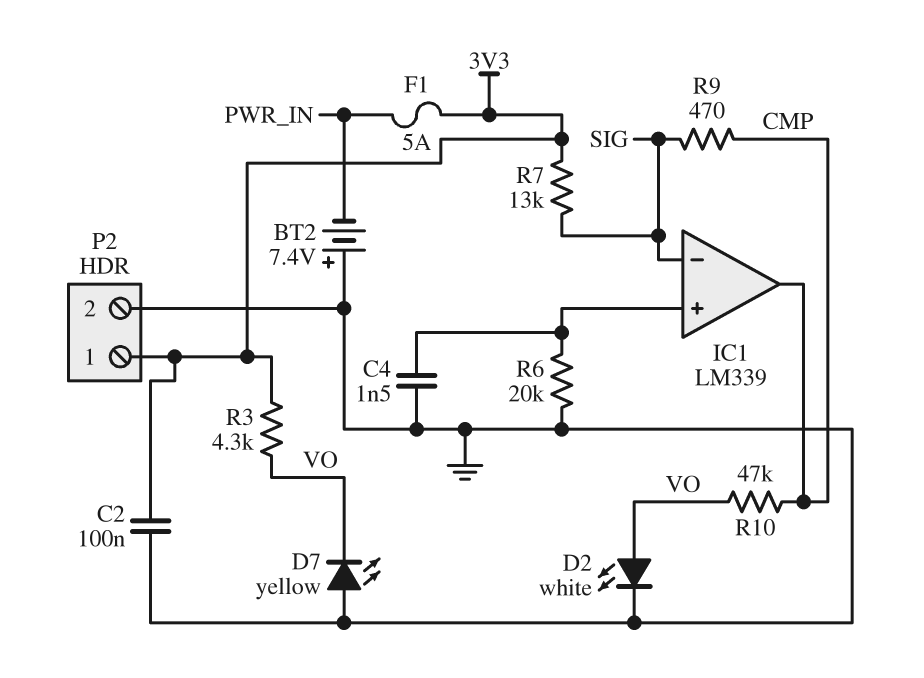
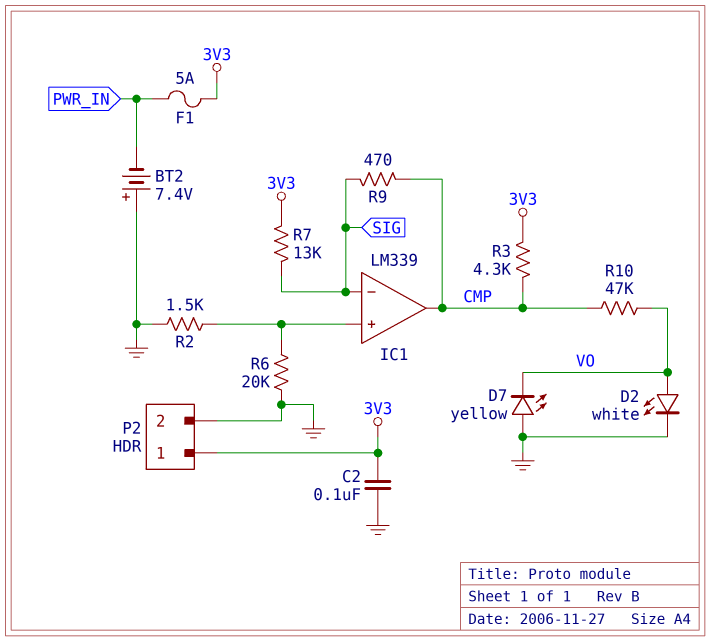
C4: 1.5nF (GND, IC1/in+) -> none
R2: none -> 1.5k (GND, IC1/in+)
R3: 4.3k (3V3, VO) -> 4.3k (3V3, CMP)

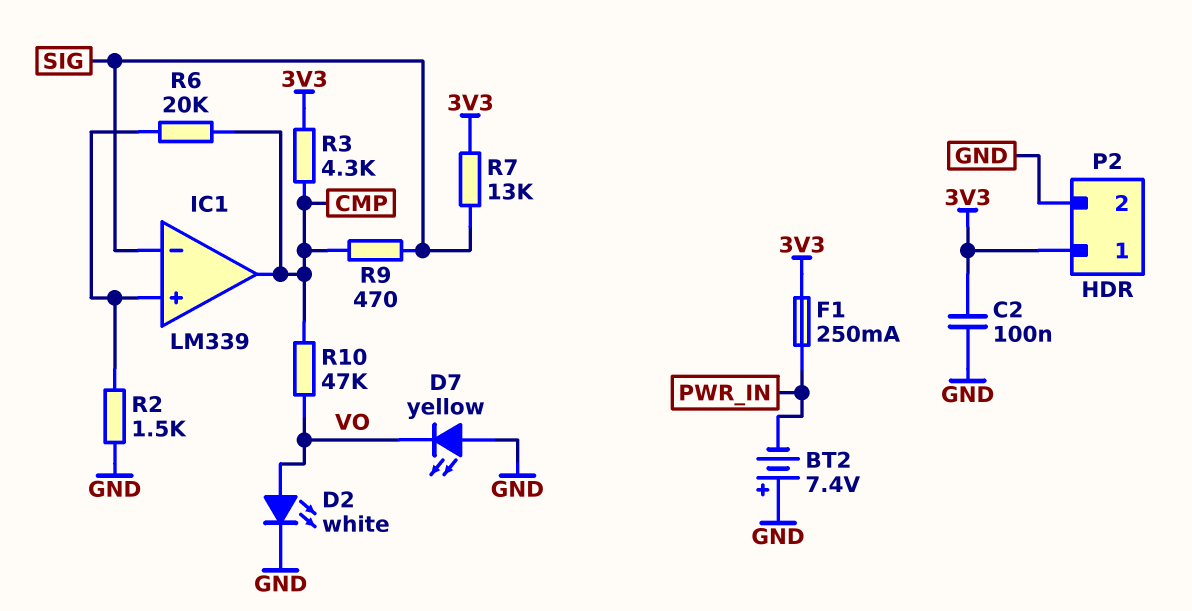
F1: 5A (3V3, PWR_IN) -> 250mA (3V3, PWR_IN)
R6: 20k (GND, IC1/in+) -> 20k (CMP, IC1/in+)

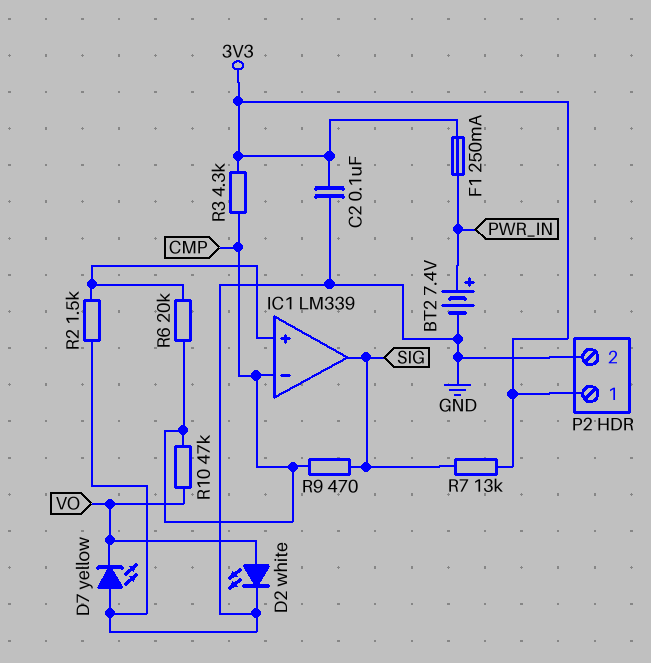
BT2: 7.4V (plus GND, minus PWR_IN) -> 7.4V (plus PWR_IN, minus GND)
IC1 pin in-: SIG -> CMP
IC1 pin out: CMP -> SIG

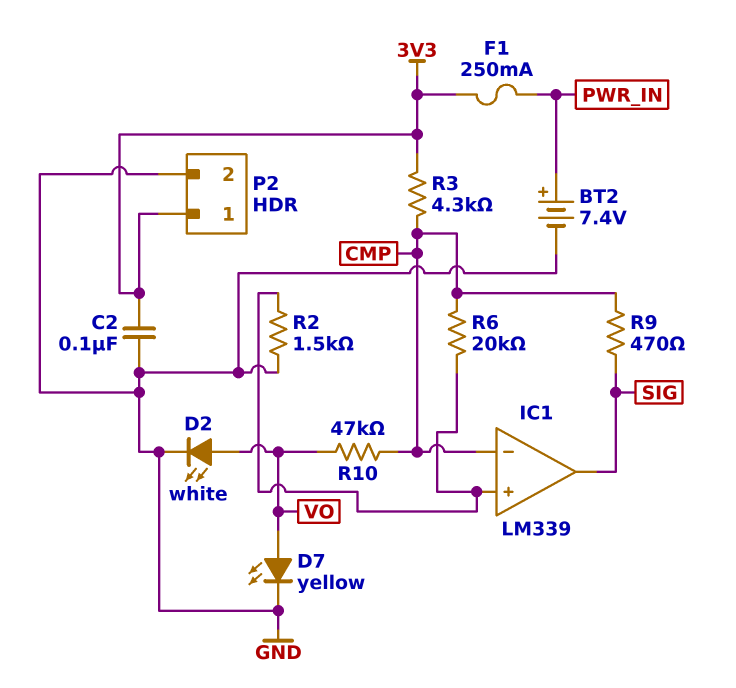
D7: LED yellow (A GND, K VO) -> LED yellow (A VO, K GND)
R7: 13k (3V3, SIG) -> none

